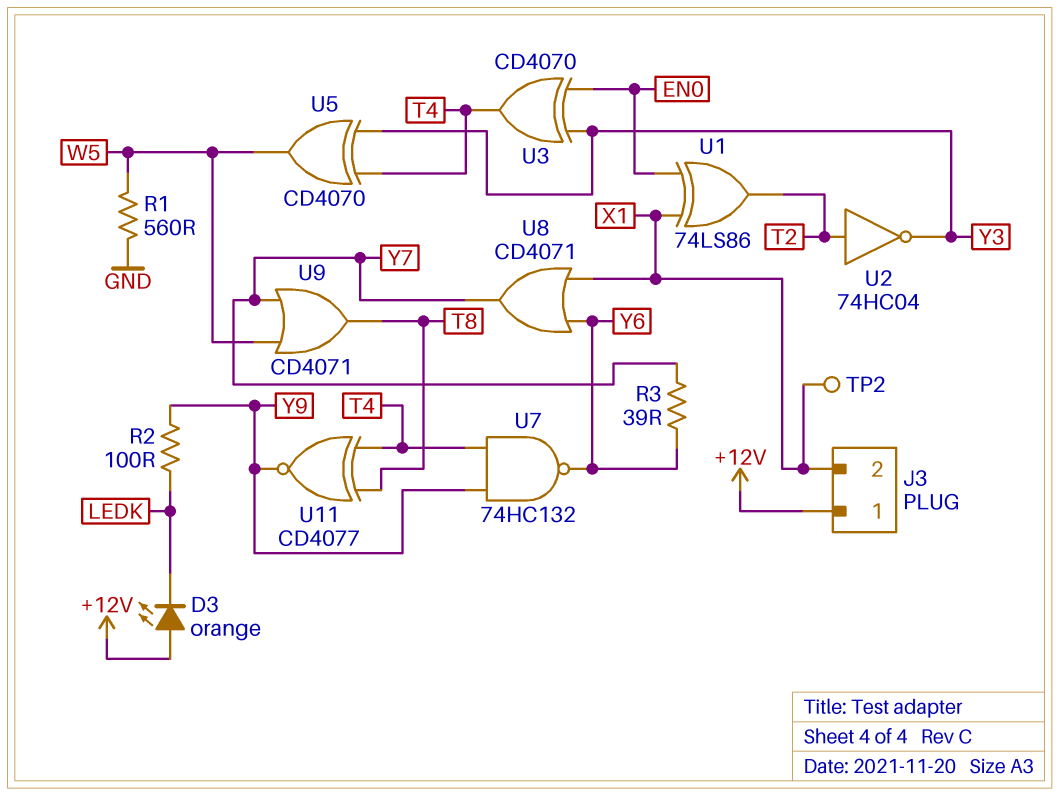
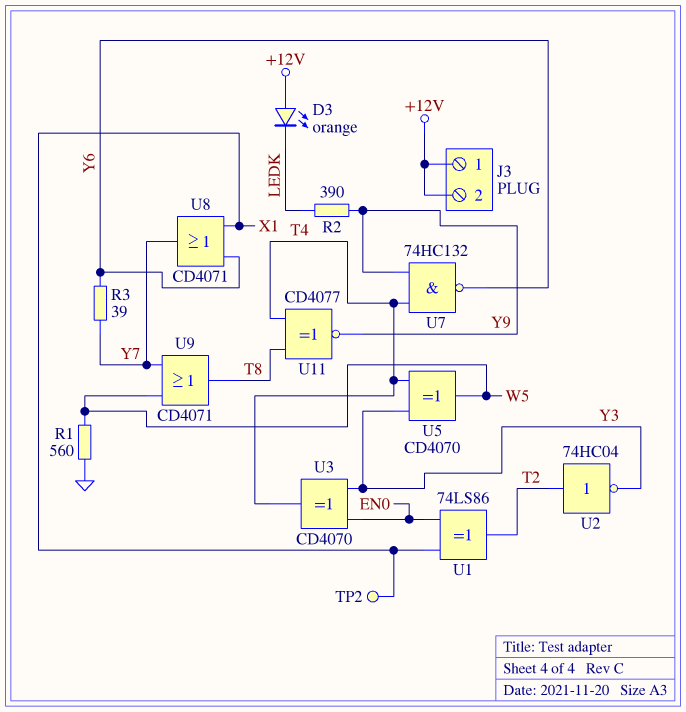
J3 pin 2: X1 -> +12V
R2: 100 (LEDK, Y9) -> 390 (LEDK, Y9)

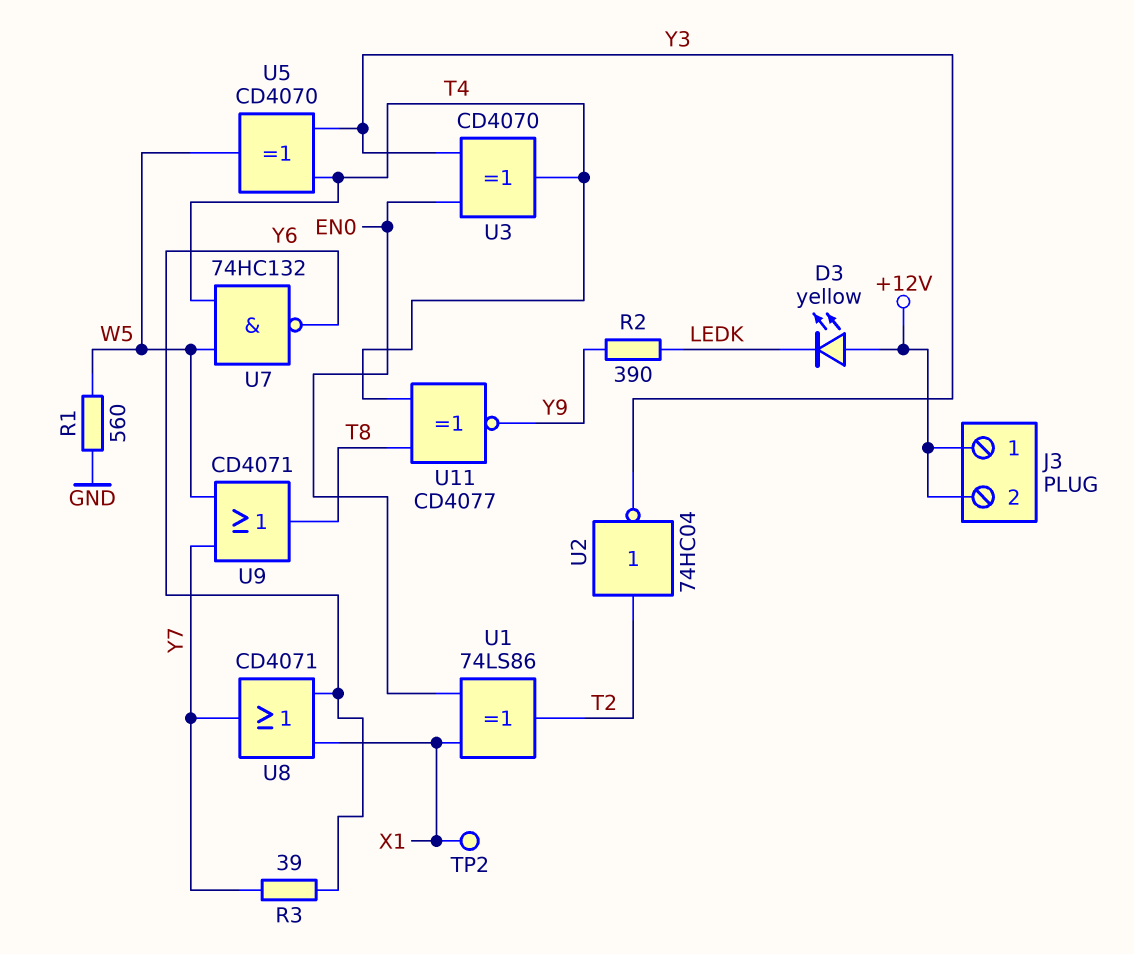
D3: LED orange (A +12V, K LEDK) -> LED yellow (A +12V, K LEDK)
U7: NAND 74HC132 (in T4, in Y9, out Y6) -> NAND 74HC132 (in T4, in W5, out Y6)

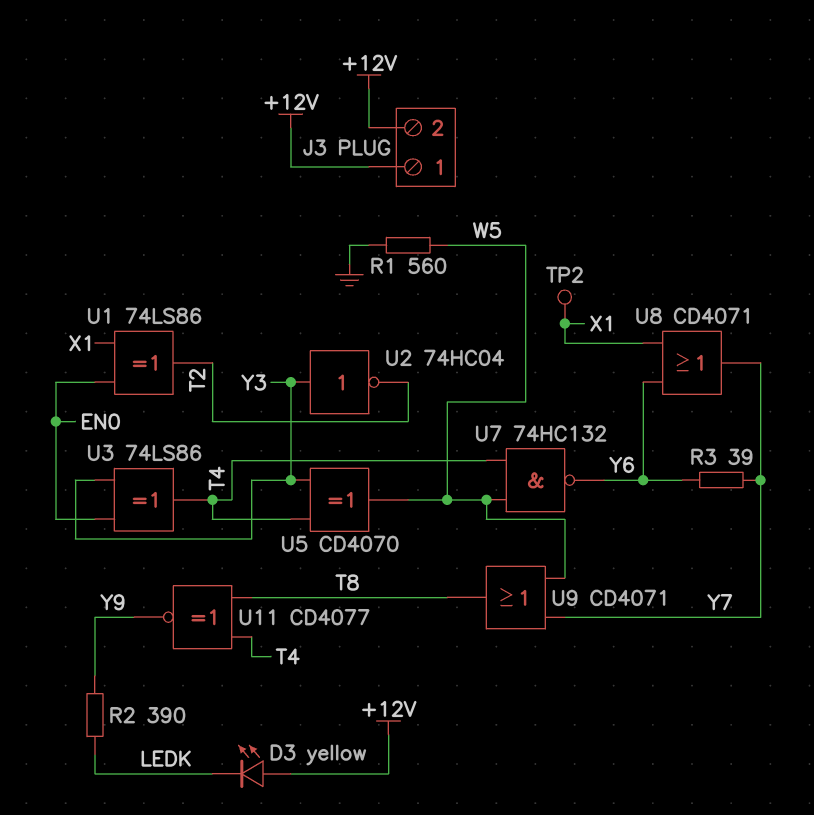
U2: NOT 74HC04 (in T2, out Y3) -> NOT 74HC04 (in Y3, out T2)
U3: XOR CD4070 (in EN0, in Y3, out T4) -> XOR 74LS86 (in EN0, in Y3, out T4)

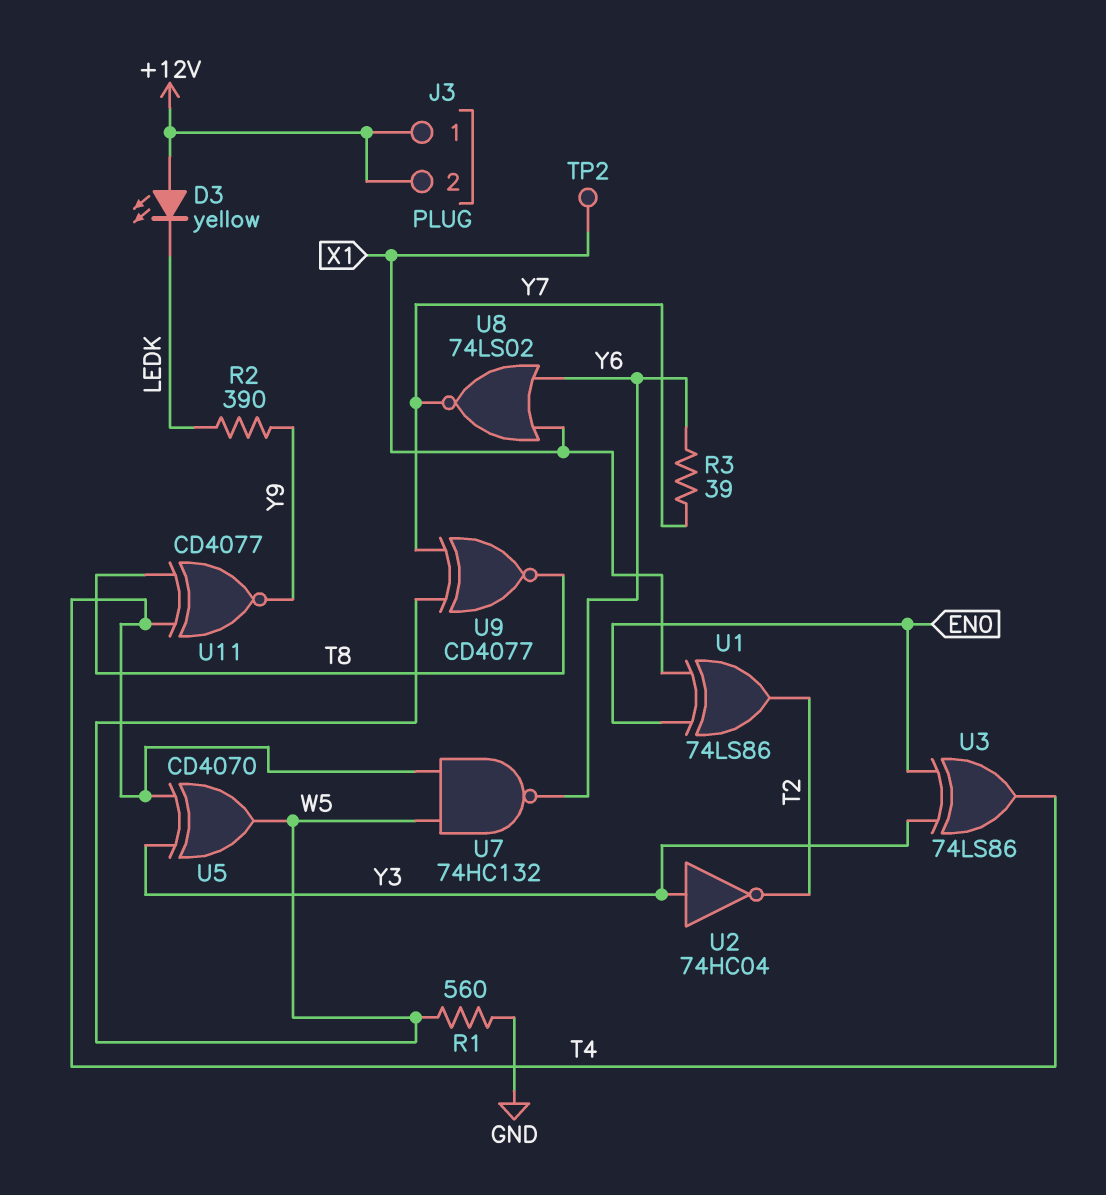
U8: OR CD4071 (in X1, in Y6, out Y7) -> NOR 74LS02 (in X1, in Y6, out Y7)
U9: OR CD4071 (in W5, in Y7, out T8) -> XNOR CD4077 (in W5, in Y7, out T8)

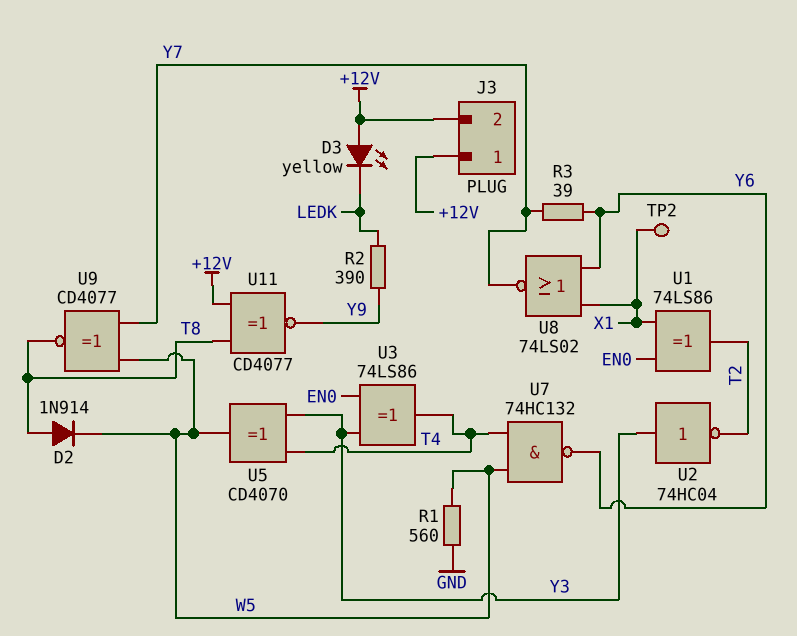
D2: none -> diode 1N914 (A T8, K W5)
U11: XNOR CD4077 (in T4, in T8, out Y9) -> XNOR CD4077 (in +12V, in T8, out Y9)

